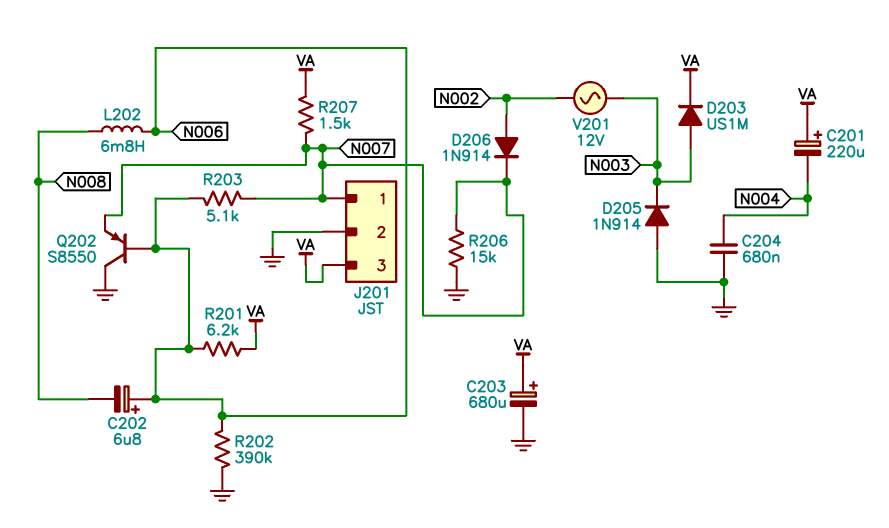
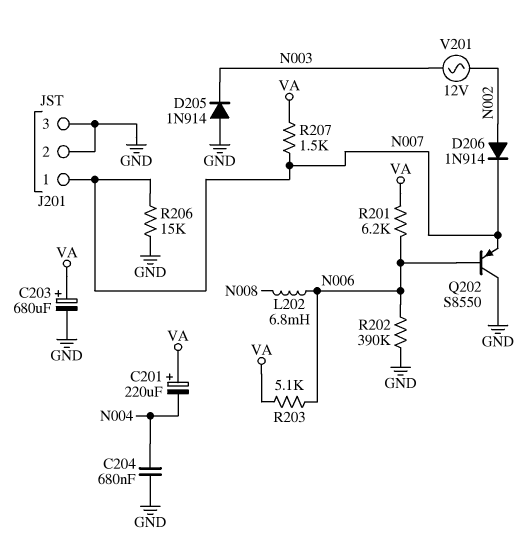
C202: 6.8uF (plus N006, minus N008) -> none
D203: diode US1M (A N003, K VA) -> none
J201 pin 3: VA -> GND
R203: 5.1k (N006, N007) -> 5.1k (N006, VA)

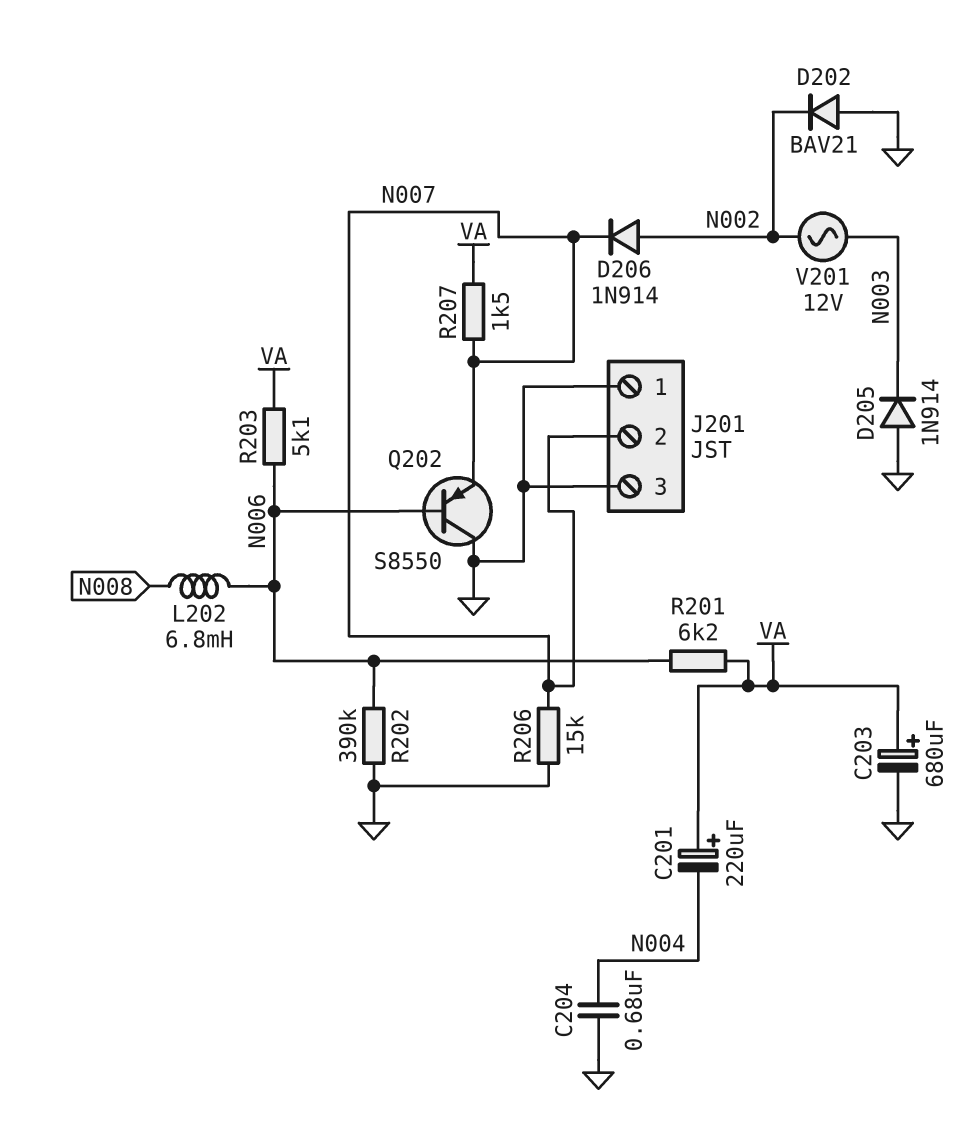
D202: none -> diode BAV21 (A GND, K N002)
J201 pin 1: N007 -> GND
J201 pin 2: GND -> N007

